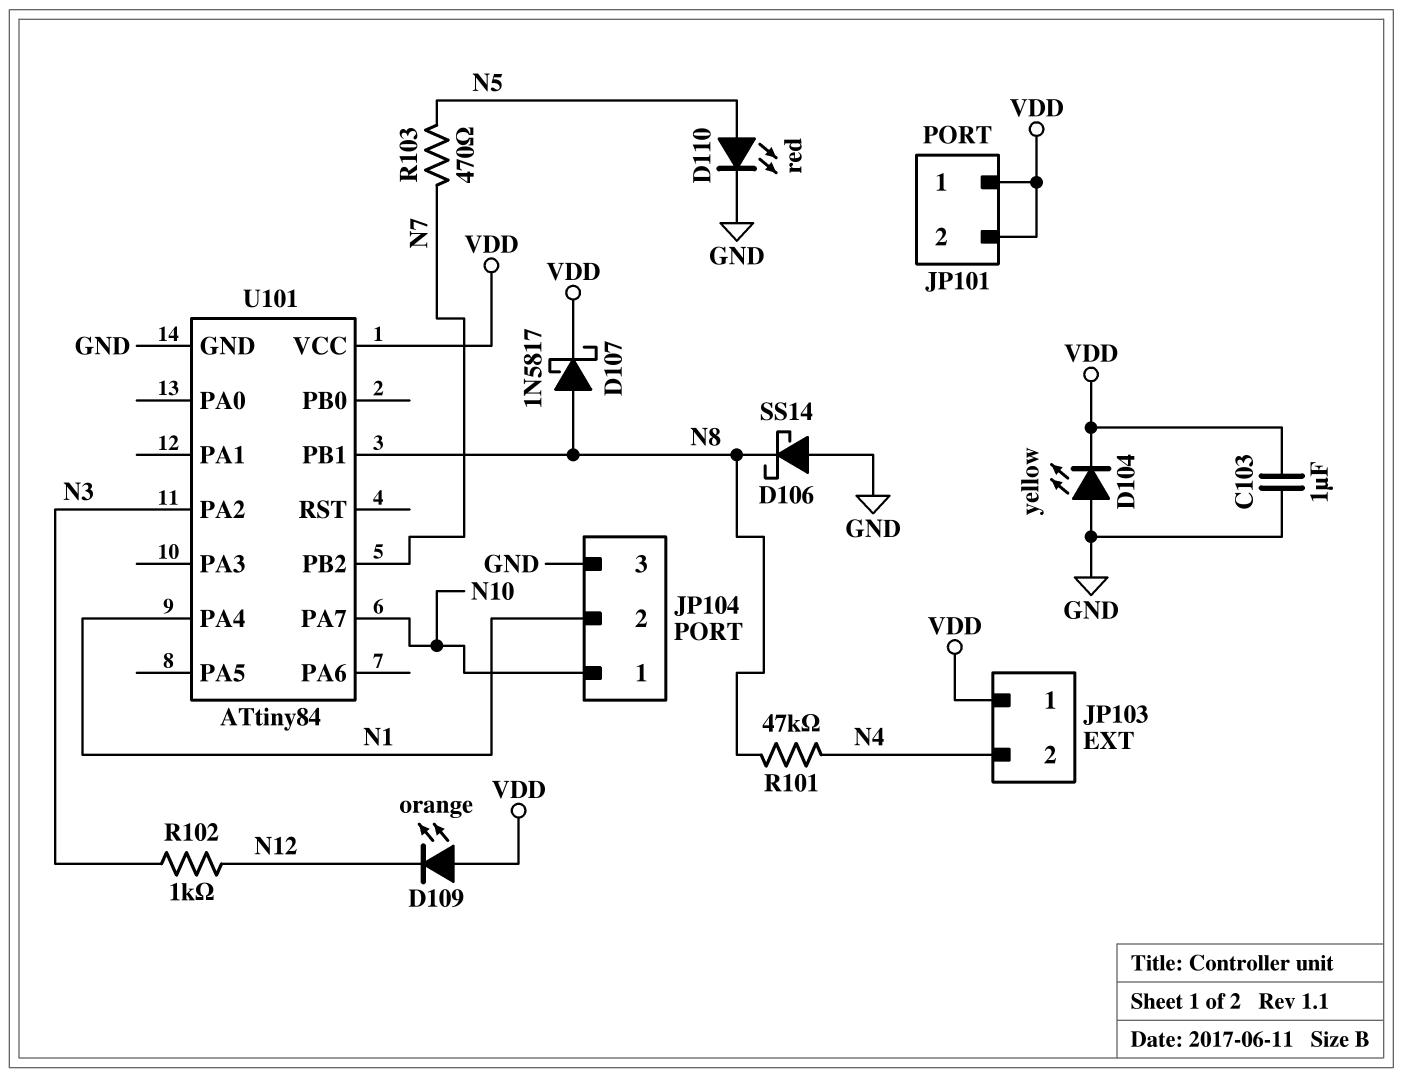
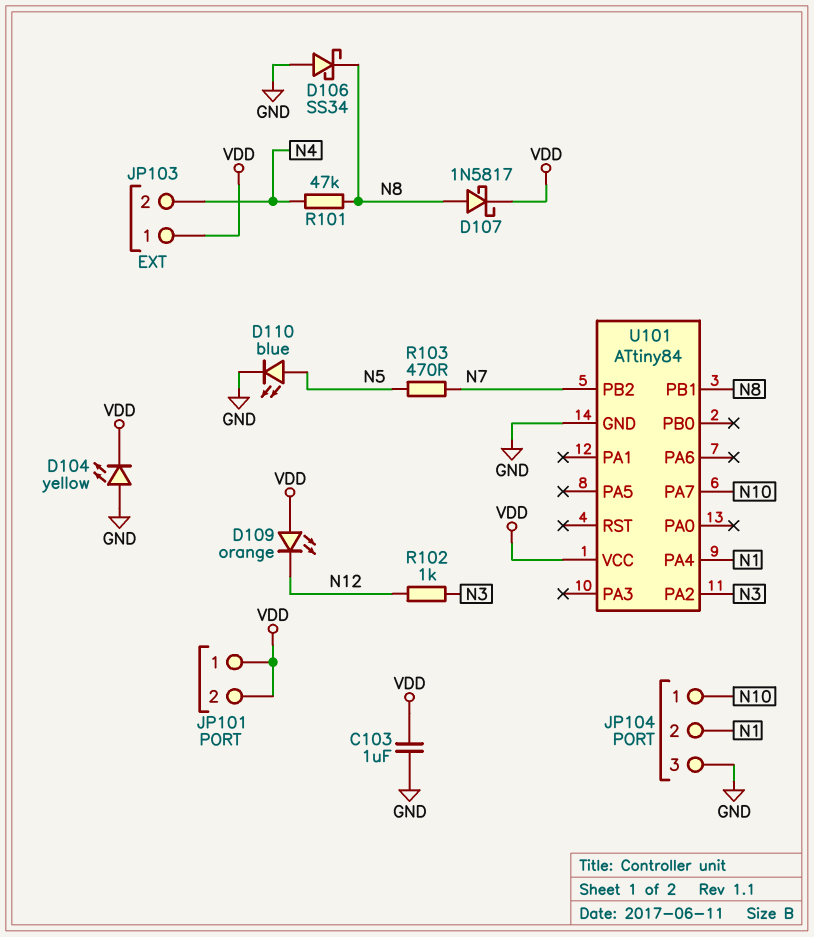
D106: schottky SS14 (A GND, K N8) -> schottky SS34 (A GND, K N8)
D110: LED red (A N5, K GND) -> LED blue (A N5, K GND)

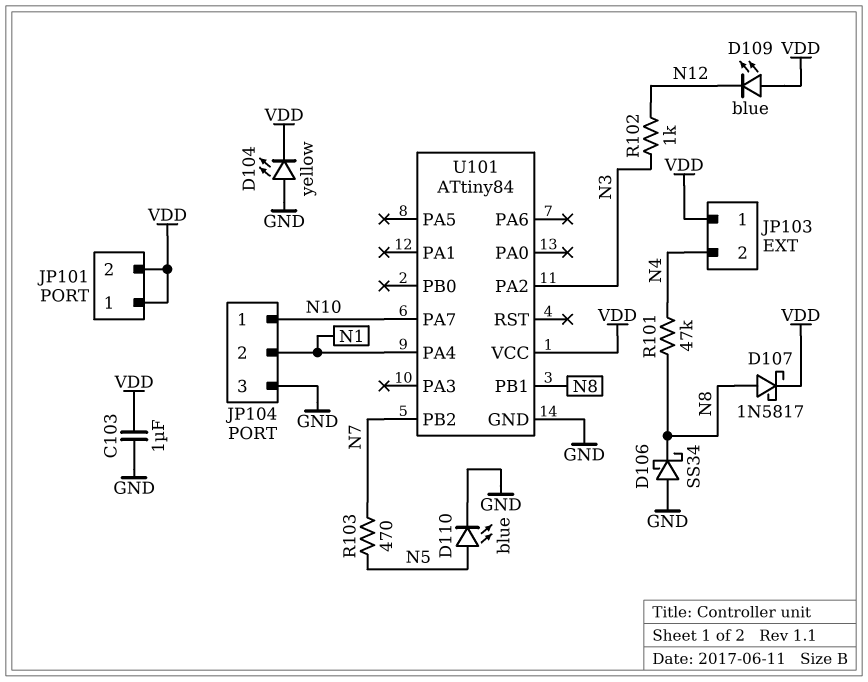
D109: LED orange (A VDD, K N12) -> LED blue (A VDD, K N12)

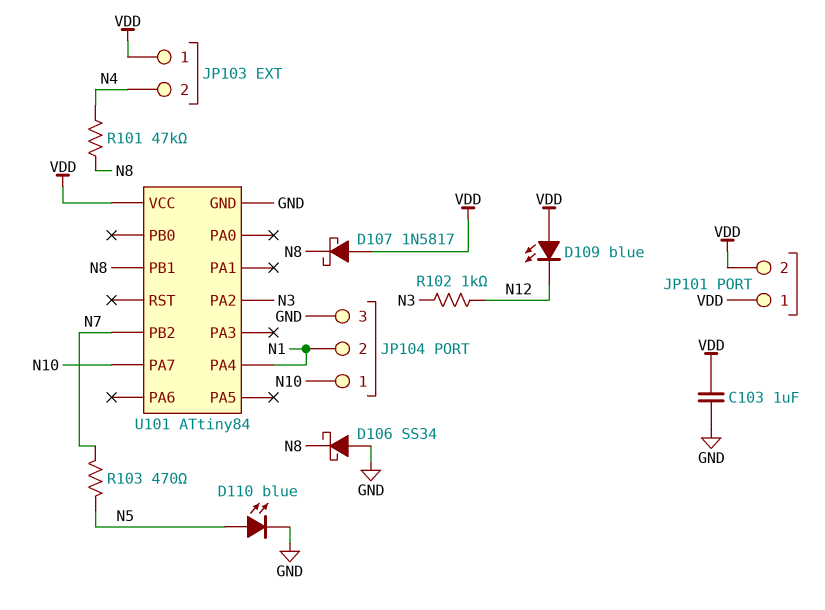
D104: LED yellow (A GND, K VDD) -> none
D107: schottky 1N5817 (A N8, K VDD) -> schottky 1N5817 (A VDD, K N8)

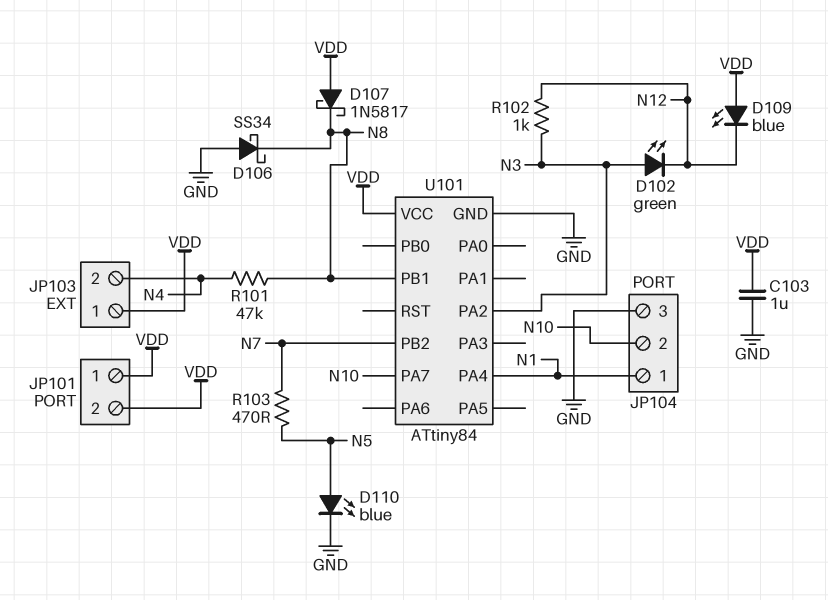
D102: none -> LED green (A N3, K N12)
JP104 pin 1: N10 -> N1
JP104 pin 2: N1 -> N10

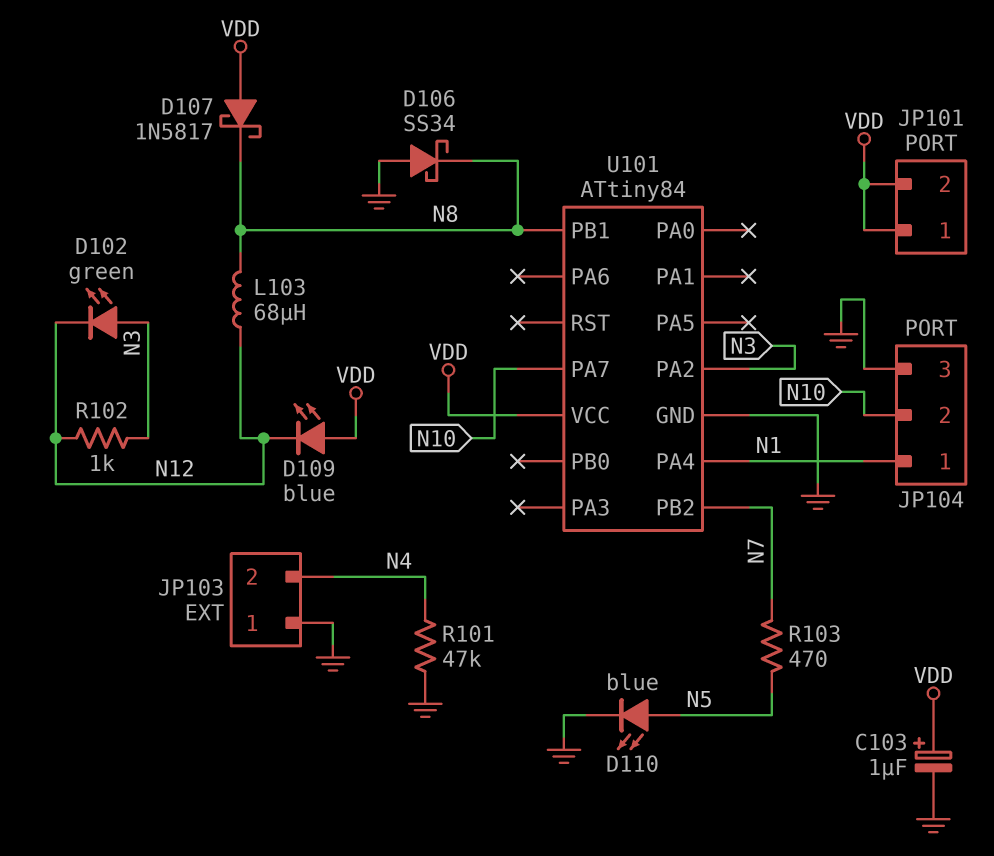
C103: 1uF (GND, VDD) -> 1uF (plus VDD, minus GND)
JP103 pin 1: VDD -> GND
L103: none -> 68uH (N8, N12)
R101: 47k (N4, N8) -> 47k (GND, N4)

